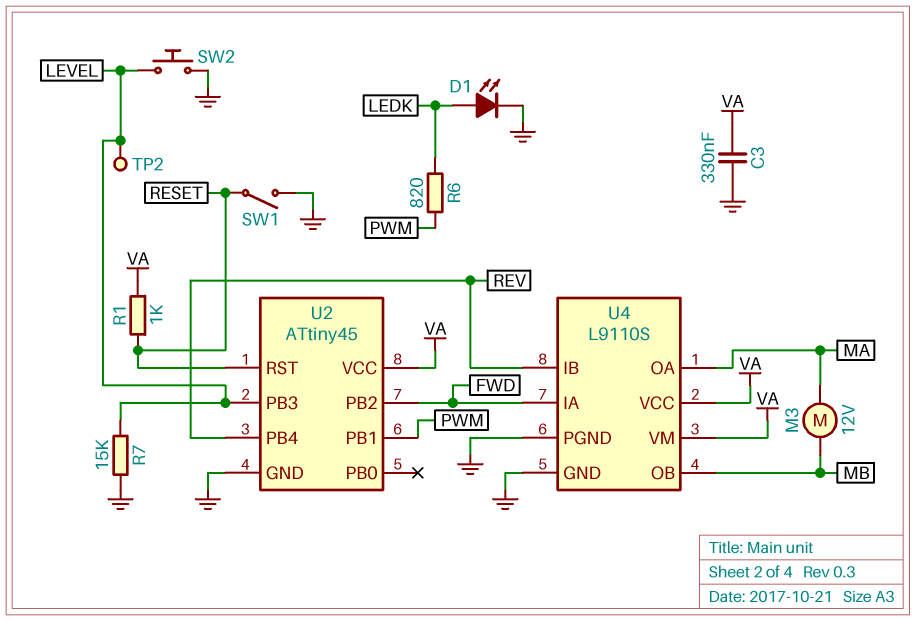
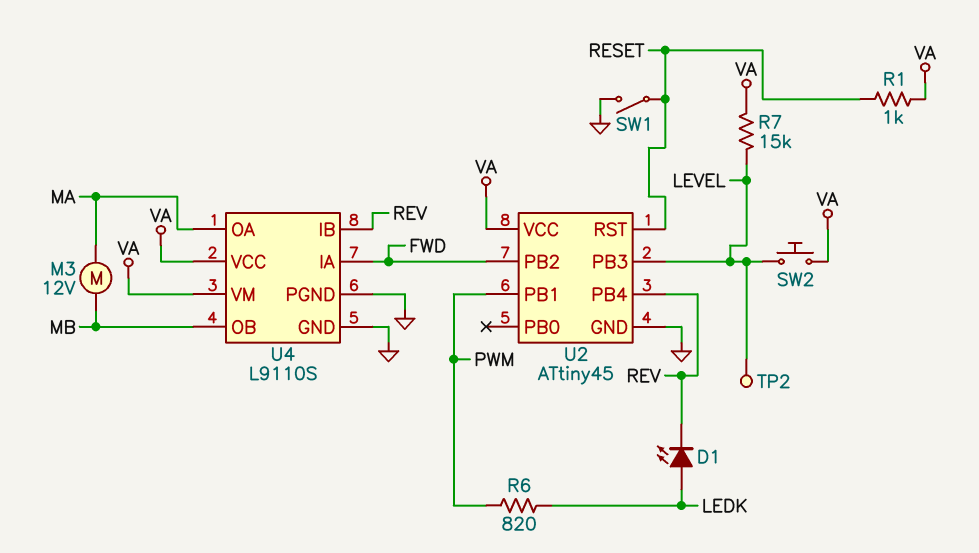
C3: 330nF (GND, VA) -> none
D1: LED (A LEDK, K GND) -> LED (A LEDK, K REV)
R7: 15k (GND, LEVEL) -> 15k (LEVEL, VA)
SW2: button (GND, LEVEL) -> button (LEVEL, VA)

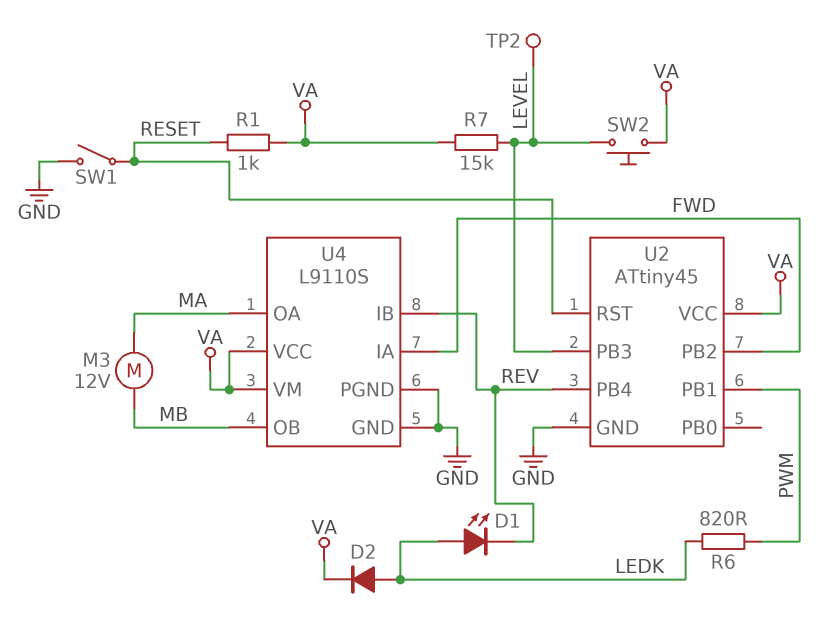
D2: none -> diode (A LEDK, K VA)

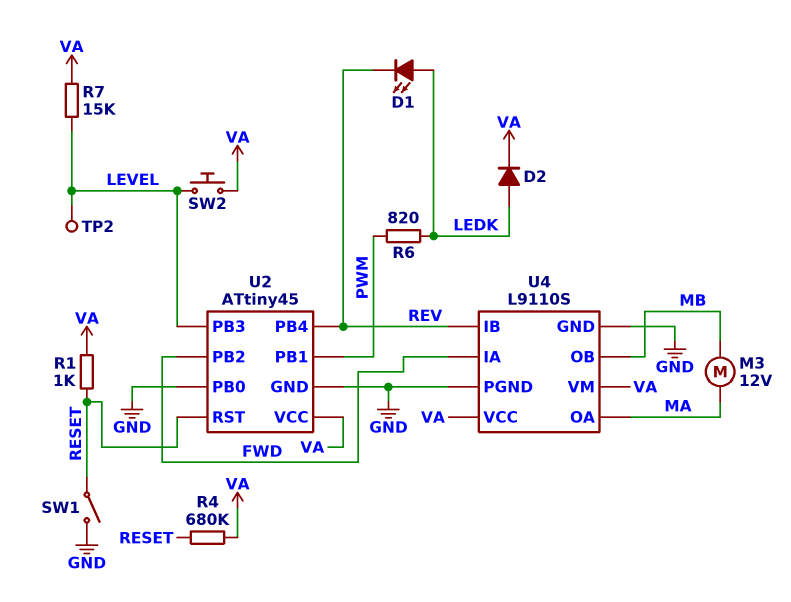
R4: none -> 680k (RESET, VA)
U2 pin PB0: none -> GND

